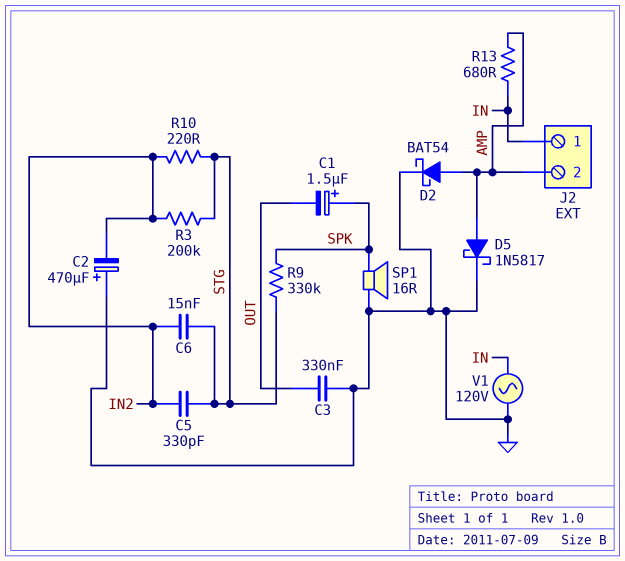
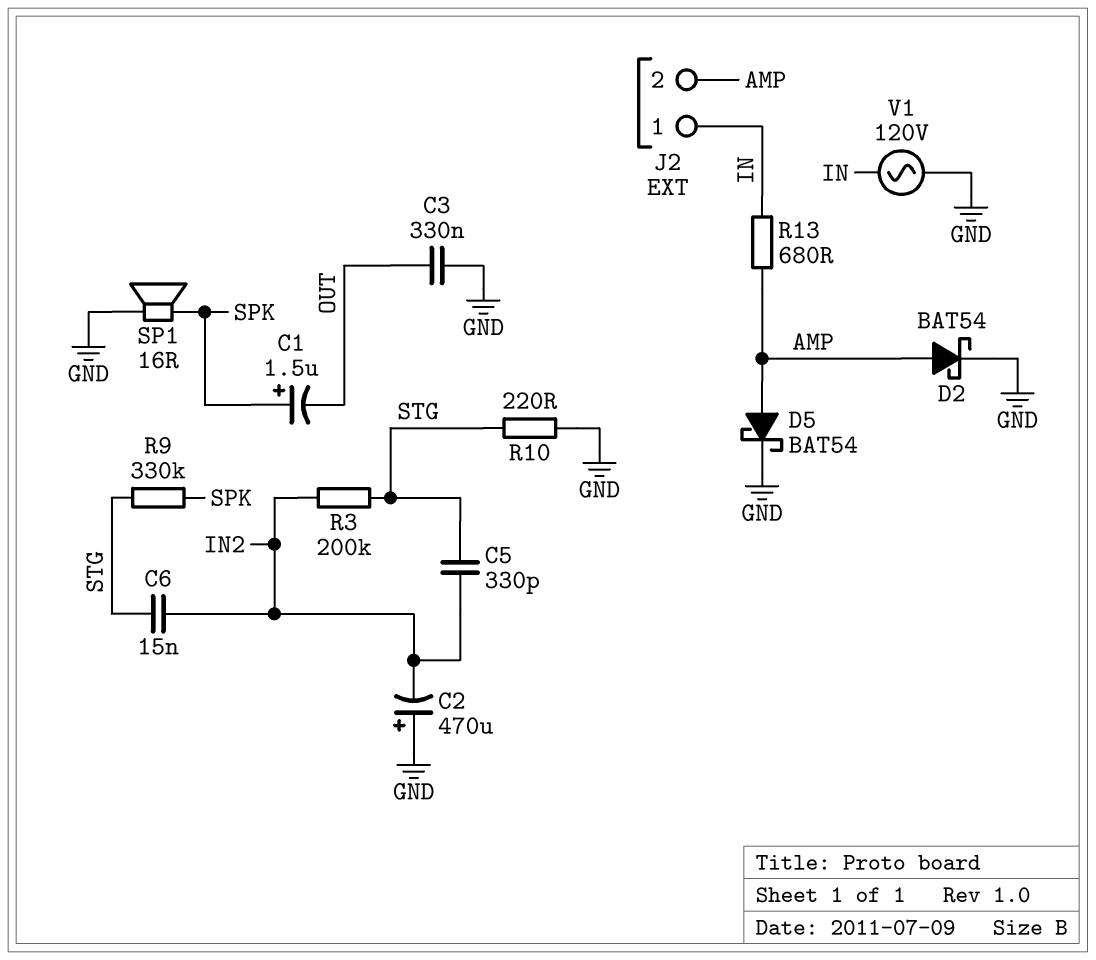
D5: schottky 1N5817 (A AMP, K GND) -> schottky BAT54 (A AMP, K GND)
R10: 220 (IN2, STG) -> 220 (GND, STG)

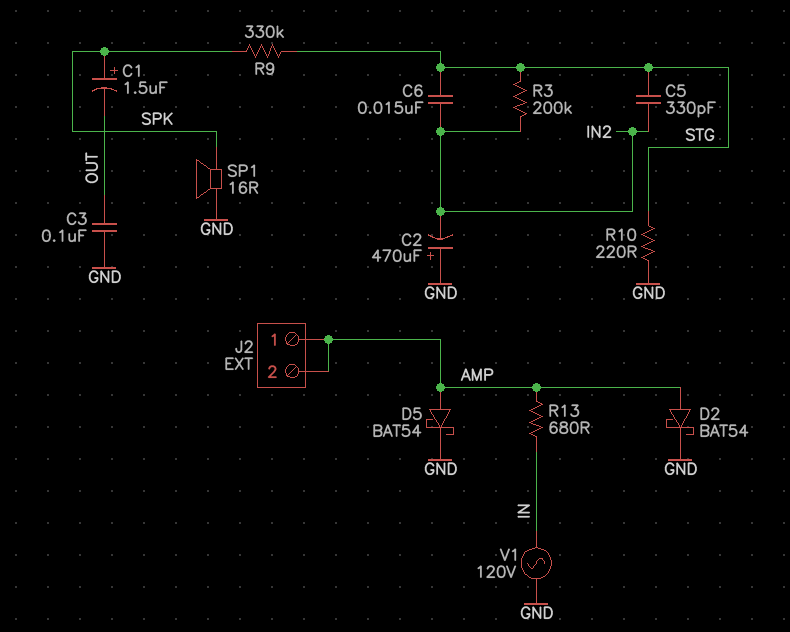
C3: 330nF (GND, OUT) -> 100nF (GND, OUT)
J2 pin 1: IN -> AMP

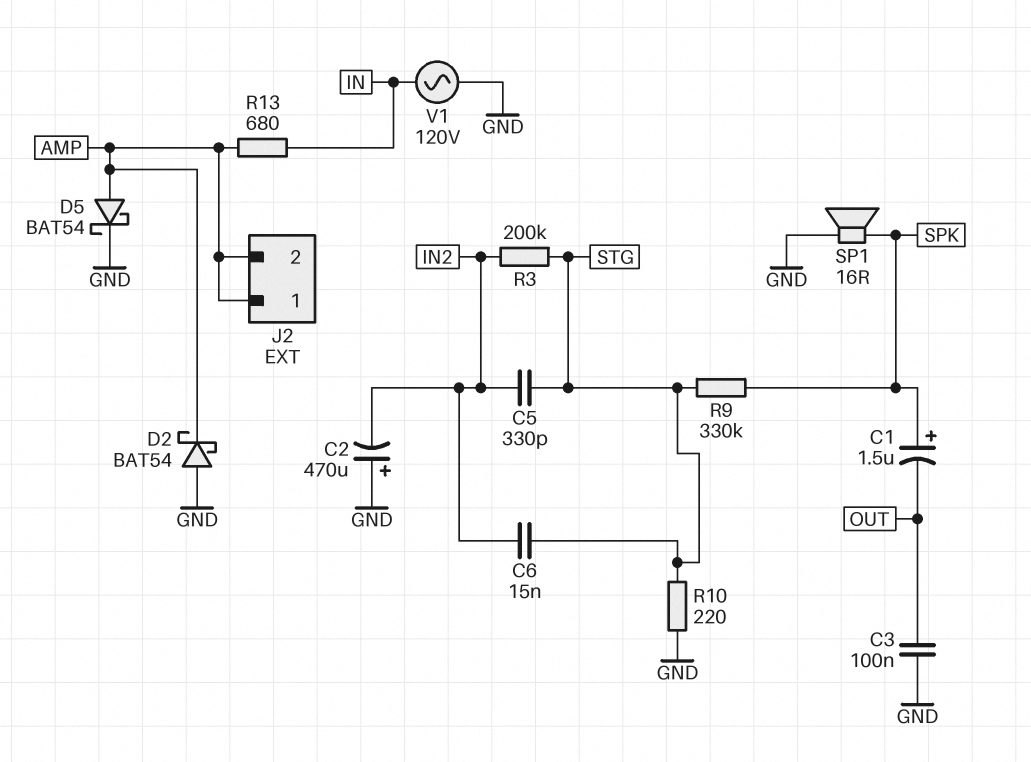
D2: schottky BAT54 (A AMP, K GND) -> schottky BAT54 (A GND, K AMP)

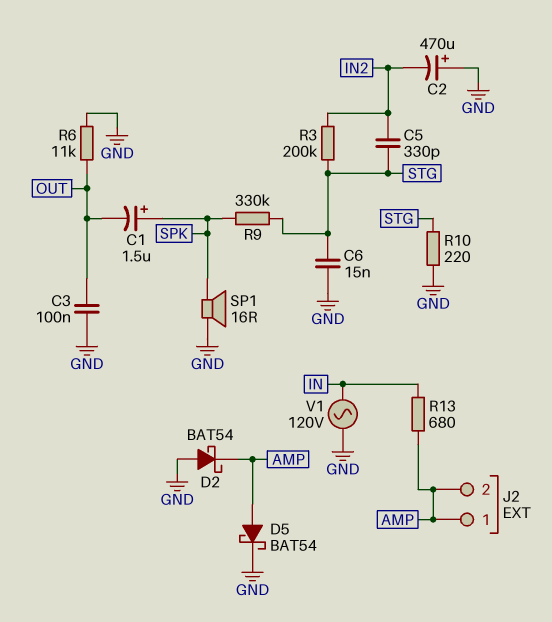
C6: 15nF (IN2, STG) -> 15nF (GND, STG)
R6: none -> 11k (GND, OUT)

